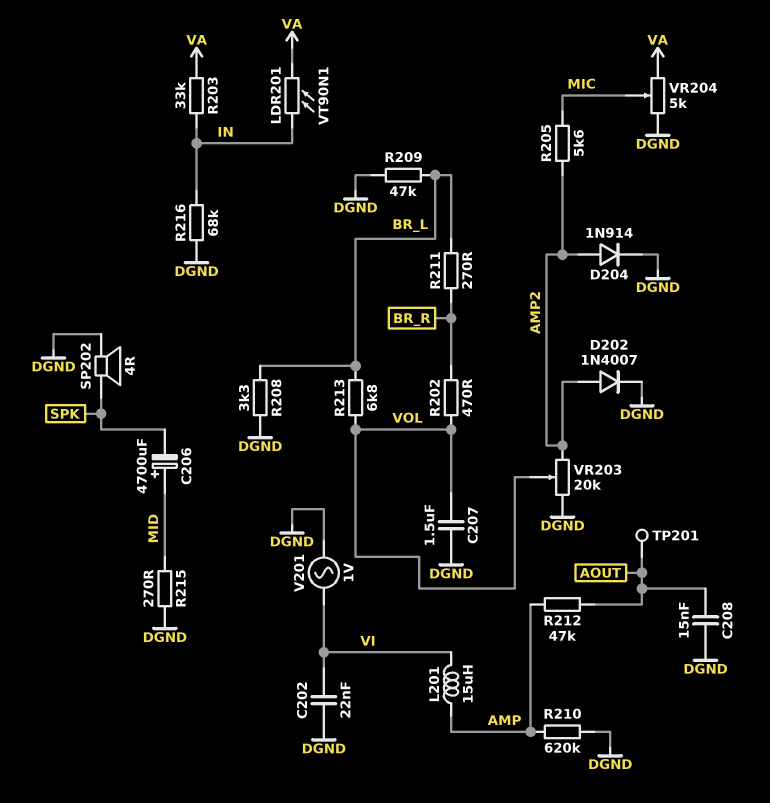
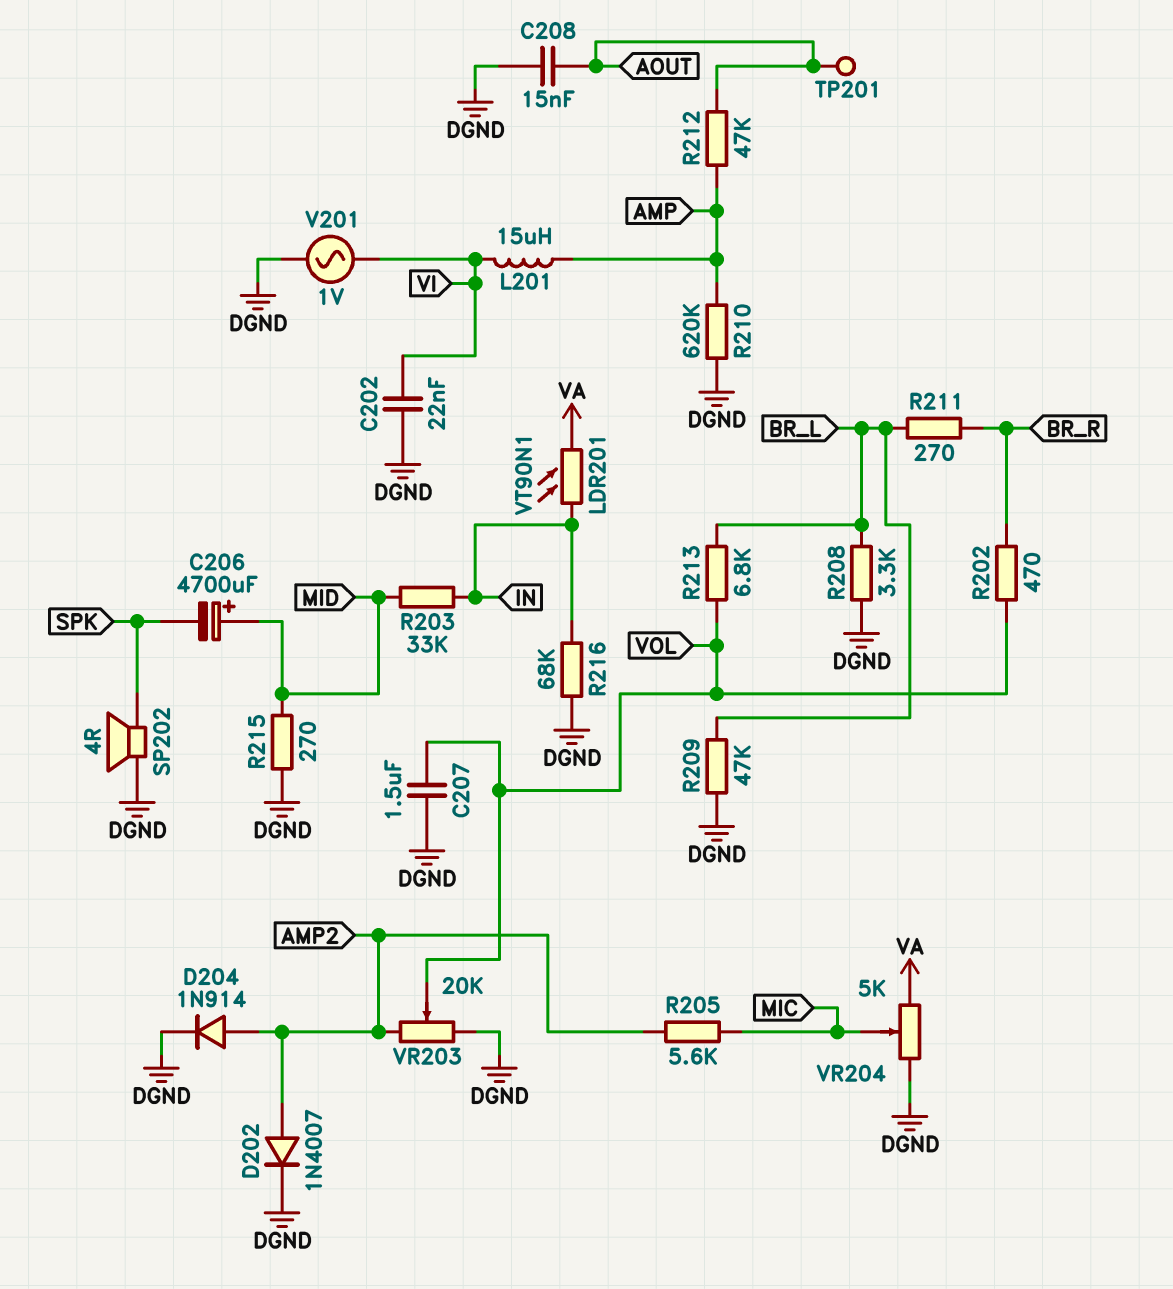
R203: 33k (IN, VA) -> 33k (IN, MID)

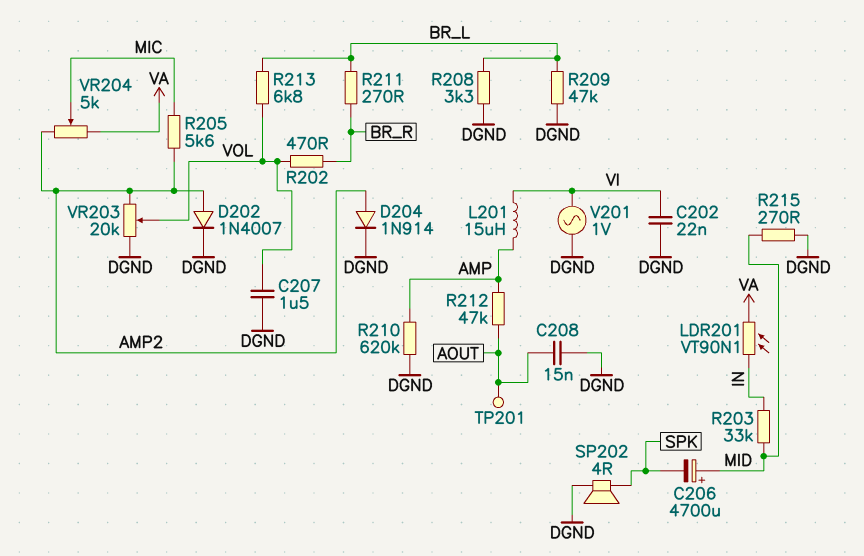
R216: 68k (DGND, IN) -> none
VR204: 5k (DGND, VA, wiper MIC) -> 5k (AMP2, VA, wiper MIC)

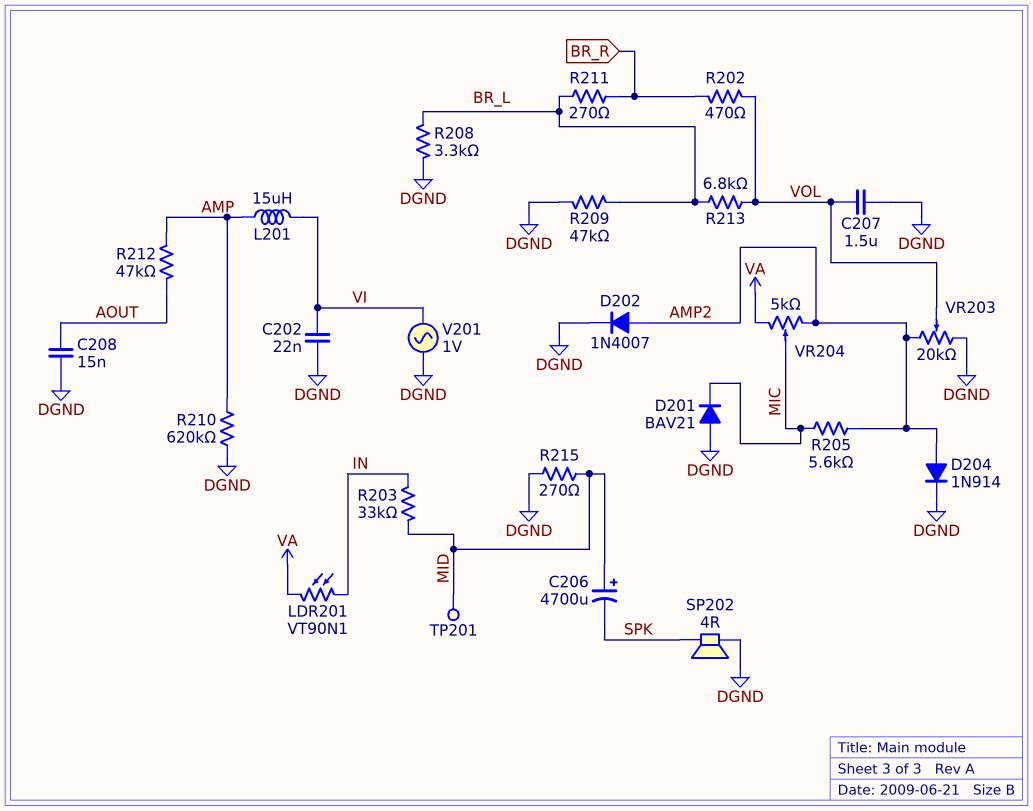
D201: none -> diode BAV21 (A DGND, K MIC)
TP201: test point (AOUT) -> test point (MID)

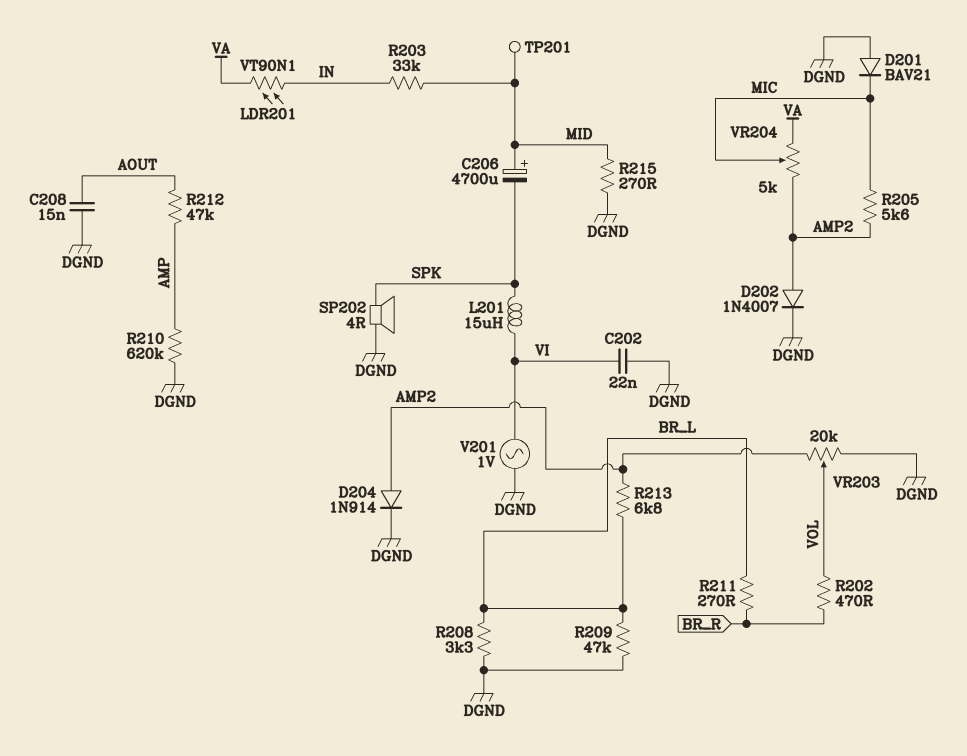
C207: 1.5uF (DGND, VOL) -> none
L201: 15uH (AMP, VI) -> 15uH (SPK, VI)
R213: 6.8k (BR_L, VOL) -> 6.8k (AMP2, BR_L)

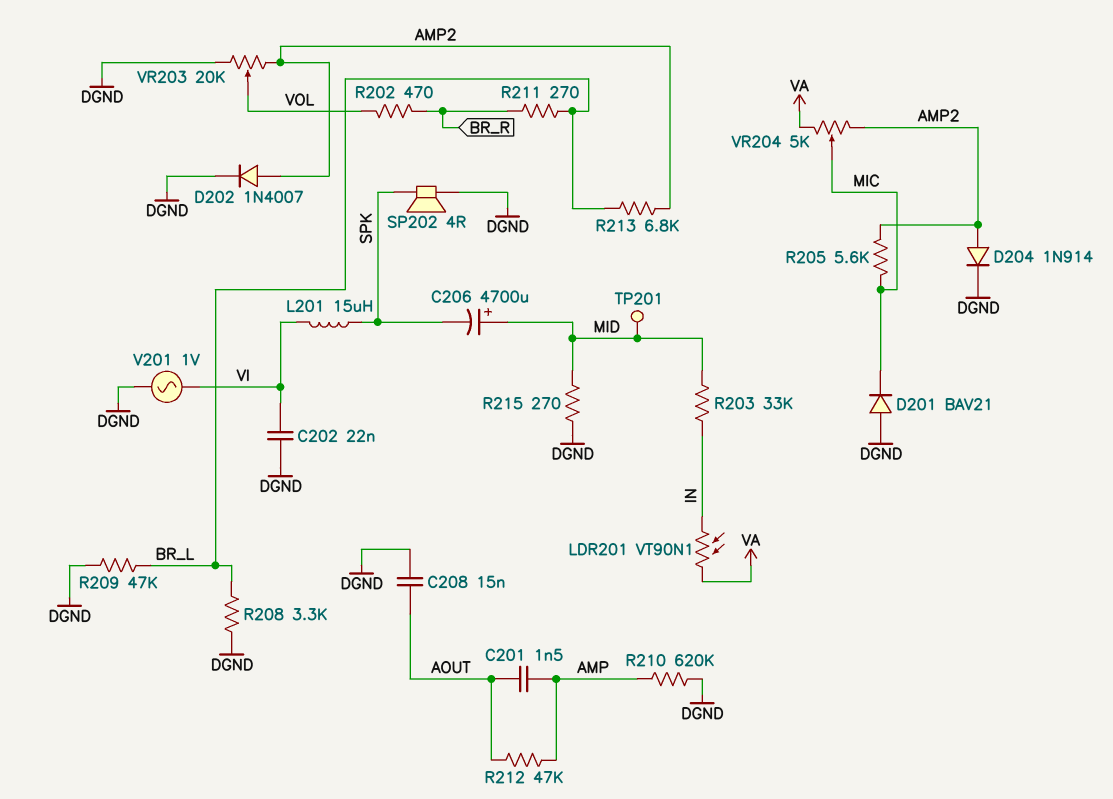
C201: none -> 1.5nF (AMP, AOUT)

